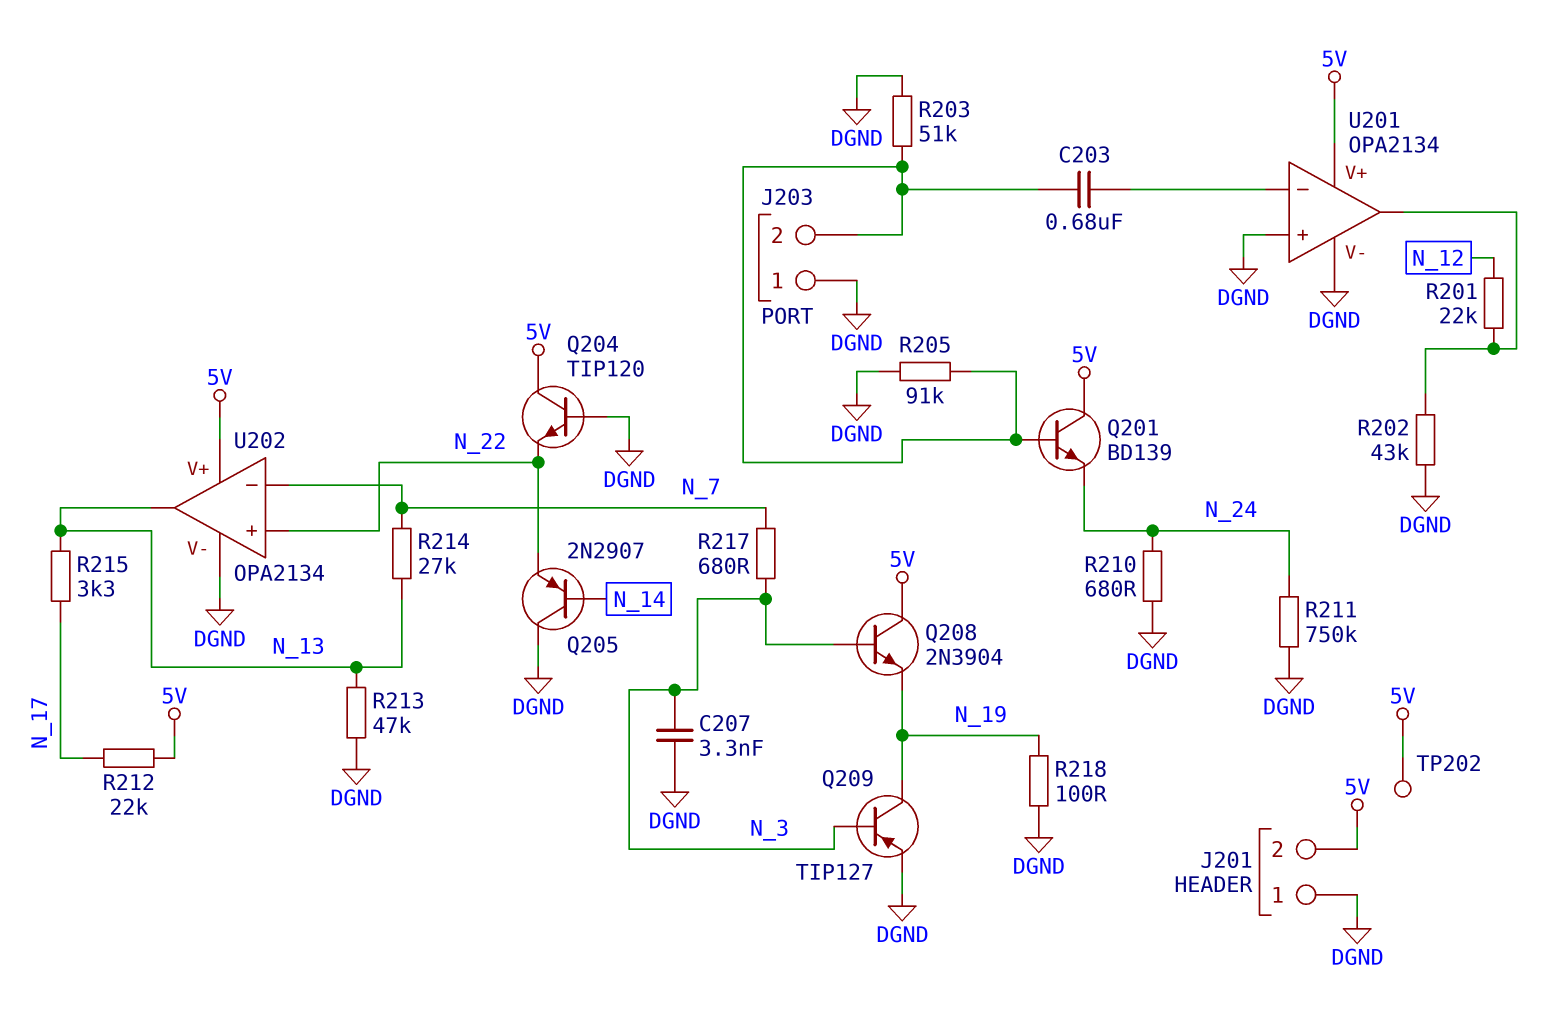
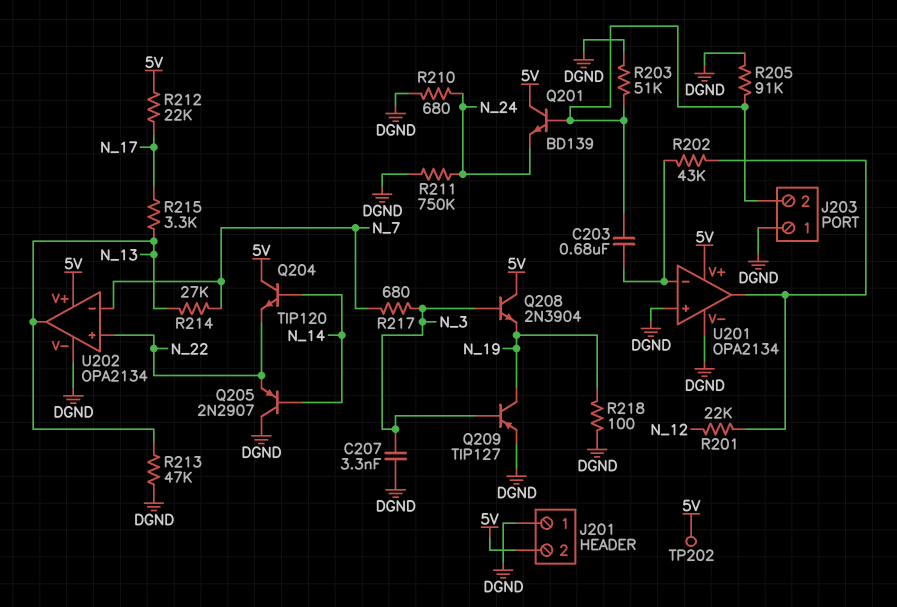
Q204: NPN TIP120 (B DGND, C 5V, E N_22) -> NPN TIP120 (B N_14, C 5V, E N_22)
R202: 43k (DGND, U201/out) -> 43k (U201/in-, U201/out)

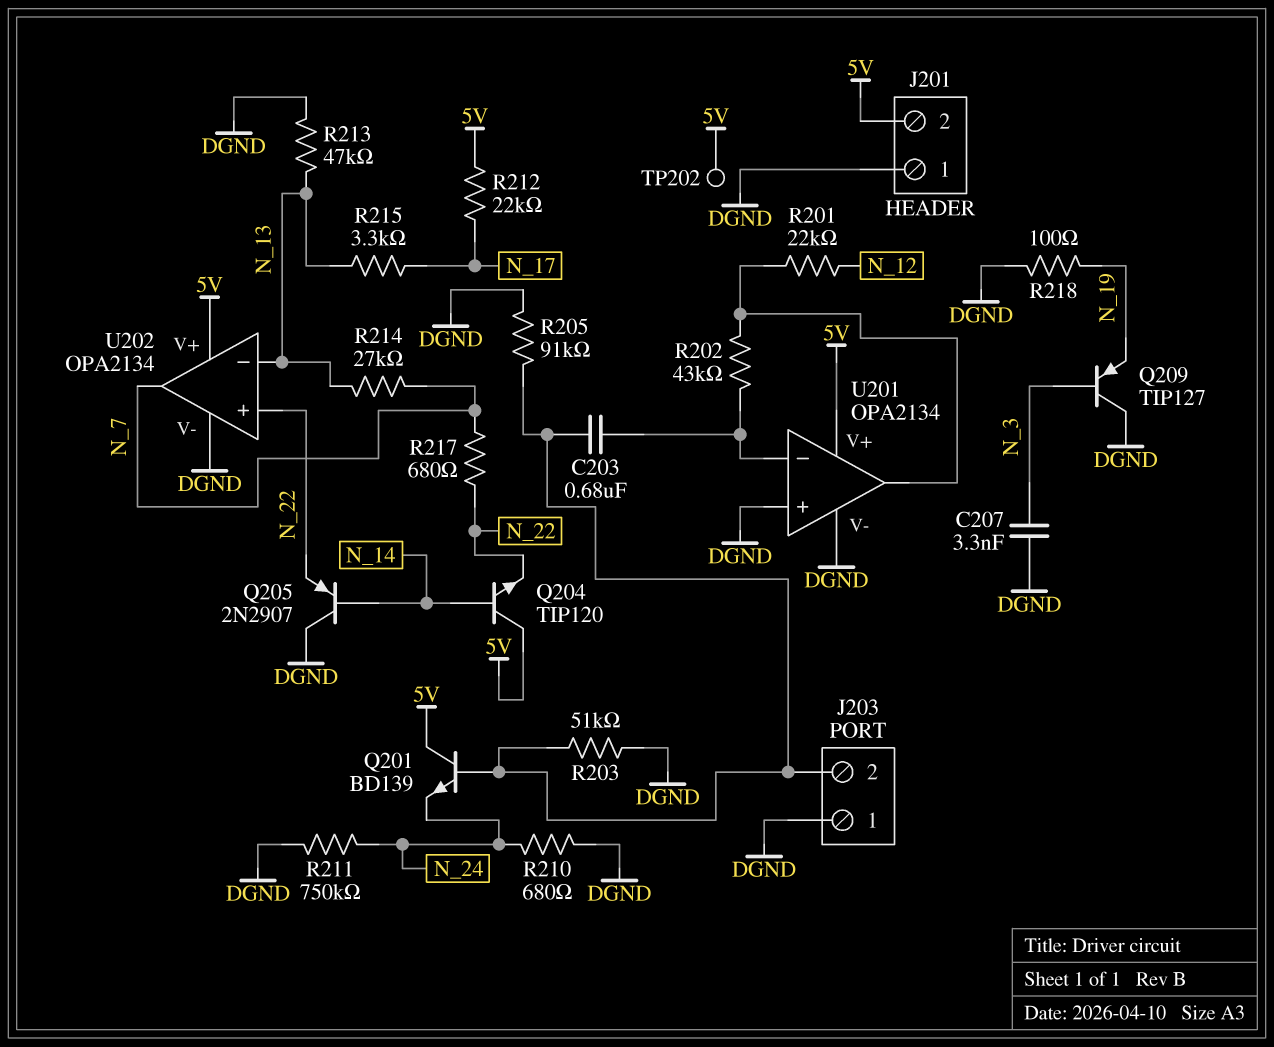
Q208: NPN 2N3904 (B N_3, C 5V, E N_19) -> none
Q209: PNP TIP127 (B N_3, C N_19, E DGND) -> PNP TIP127 (B N_3, C DGND, E N_19)
R217: 680 (N_3, N_7) -> 680 (N_7, N_22)
U202 pin in-: N_7 -> N_13
U202 pin out: N_13 -> N_7

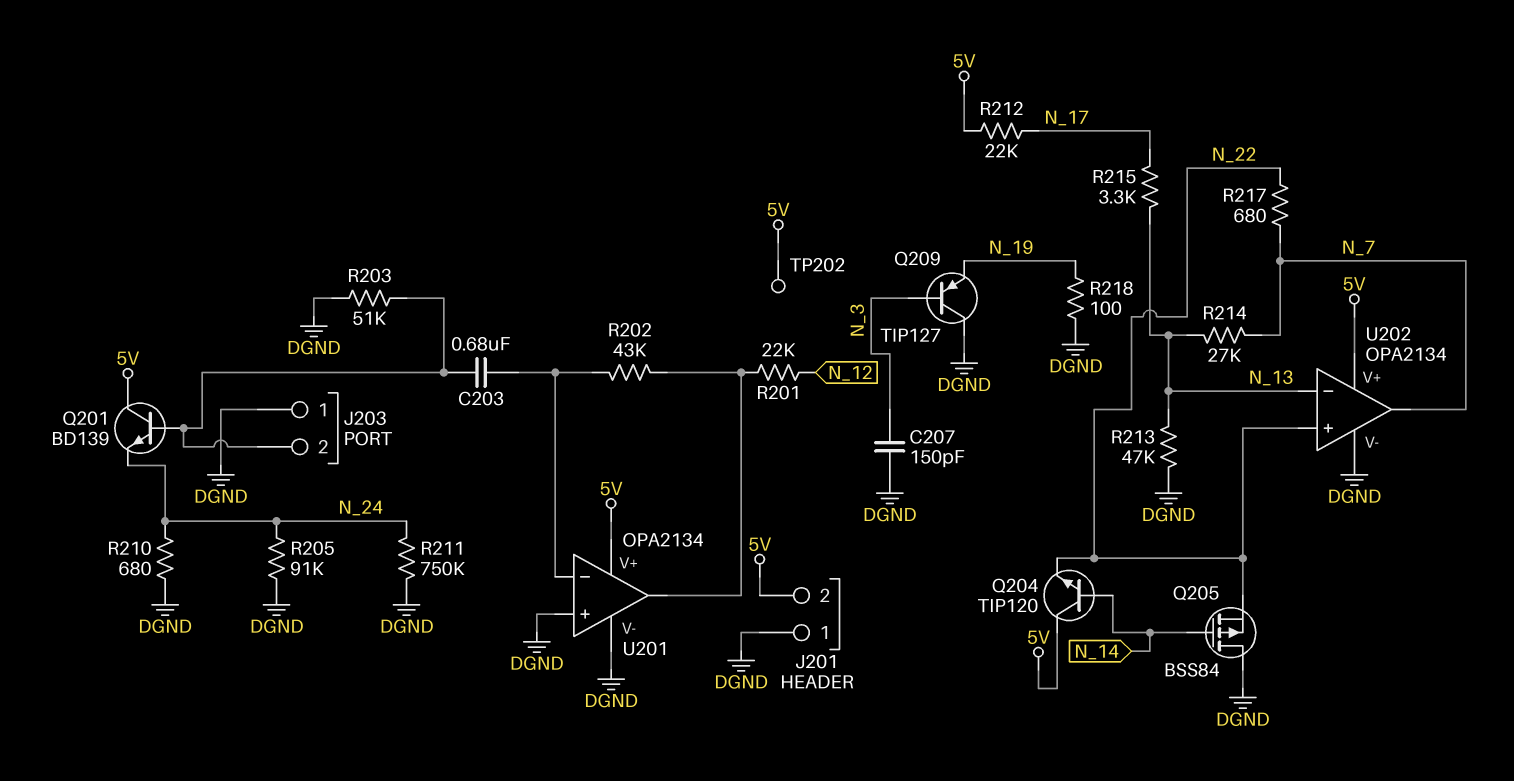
C207: 3.3nF (DGND, N_3) -> 150pF (DGND, N_3)
Q205: PNP 2N2907 (B N_14, C DGND, E N_22) -> PMOS BSS84 (G N_14, D DGND, S N_22)
R205: 91k (DGND, J203/2) -> 91k (DGND, N_24)

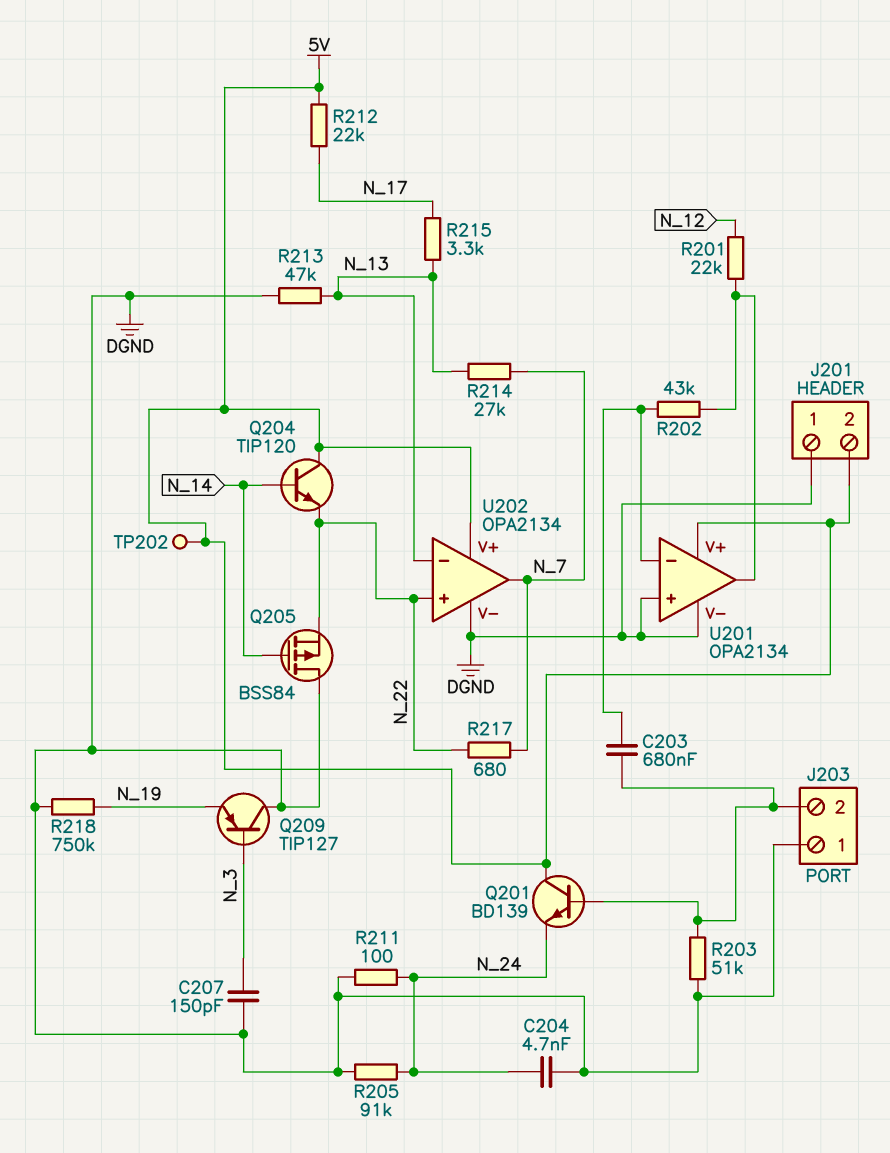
C204: none -> 4.7nF (DGND, N_24)
R210: 680 (DGND, N_24) -> none
R211: 750k (DGND, N_24) -> 100 (DGND, N_24)
R218: 100 (DGND, N_19) -> 750k (DGND, N_19)

